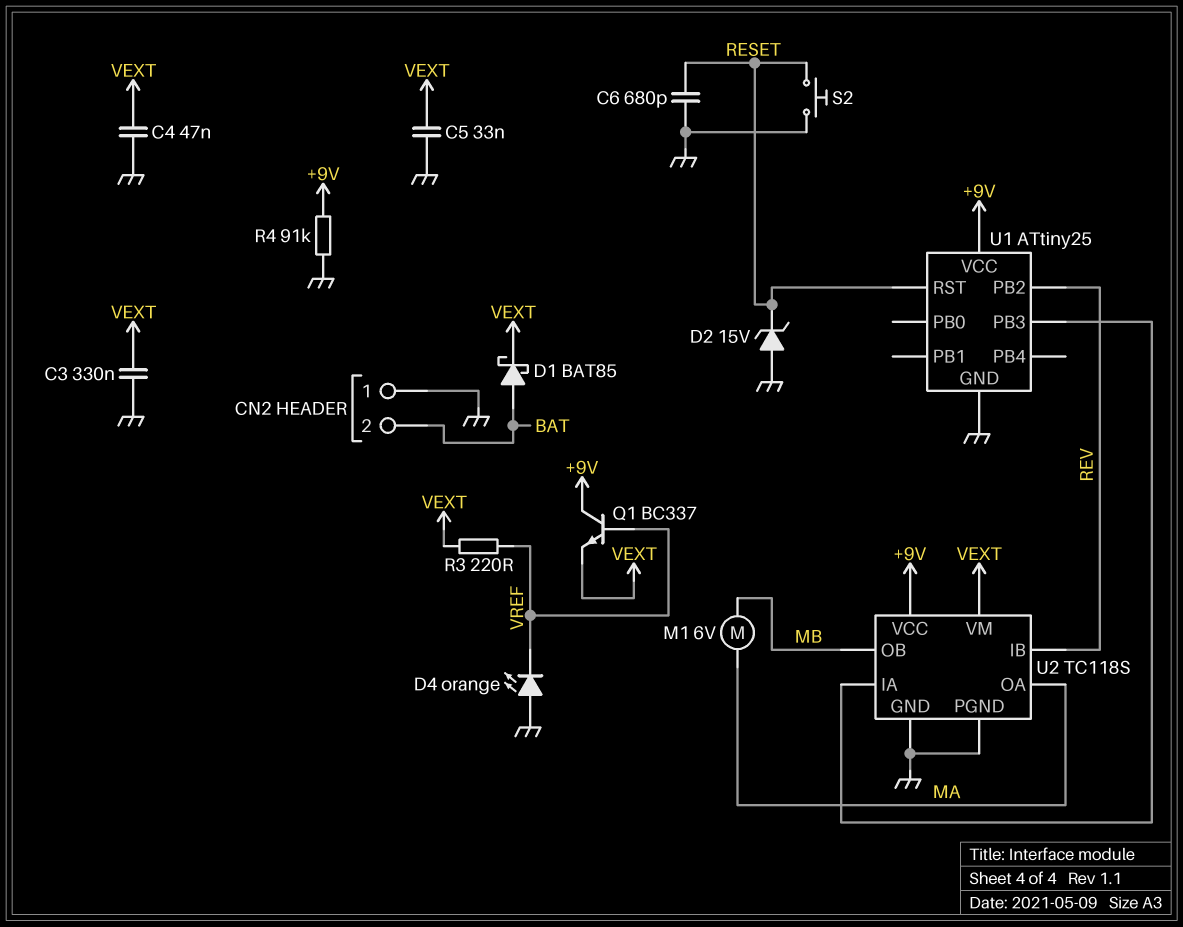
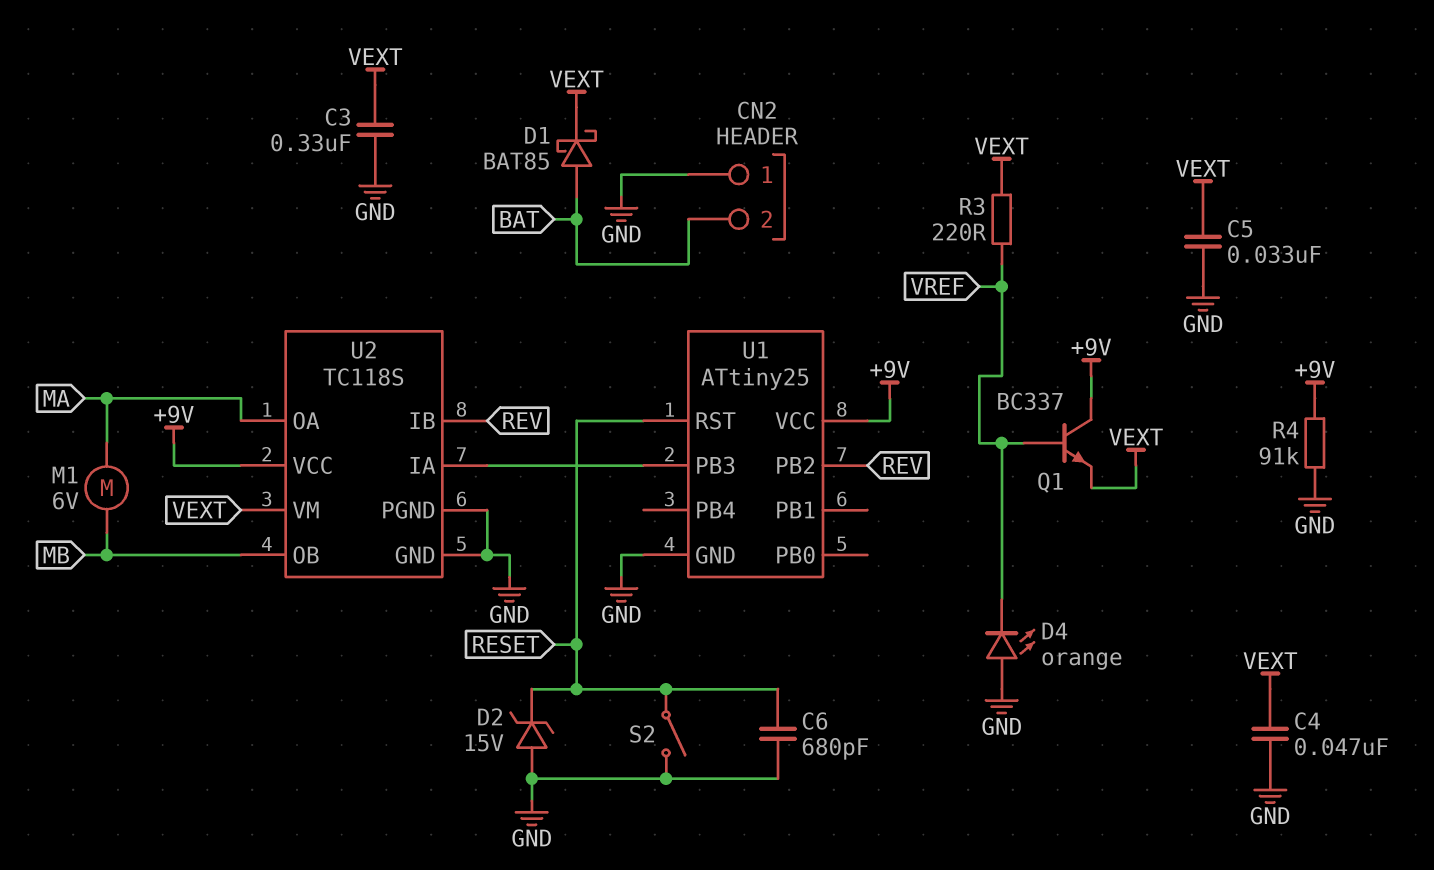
S2: button (GND, RESET) -> switch (GND, RESET)

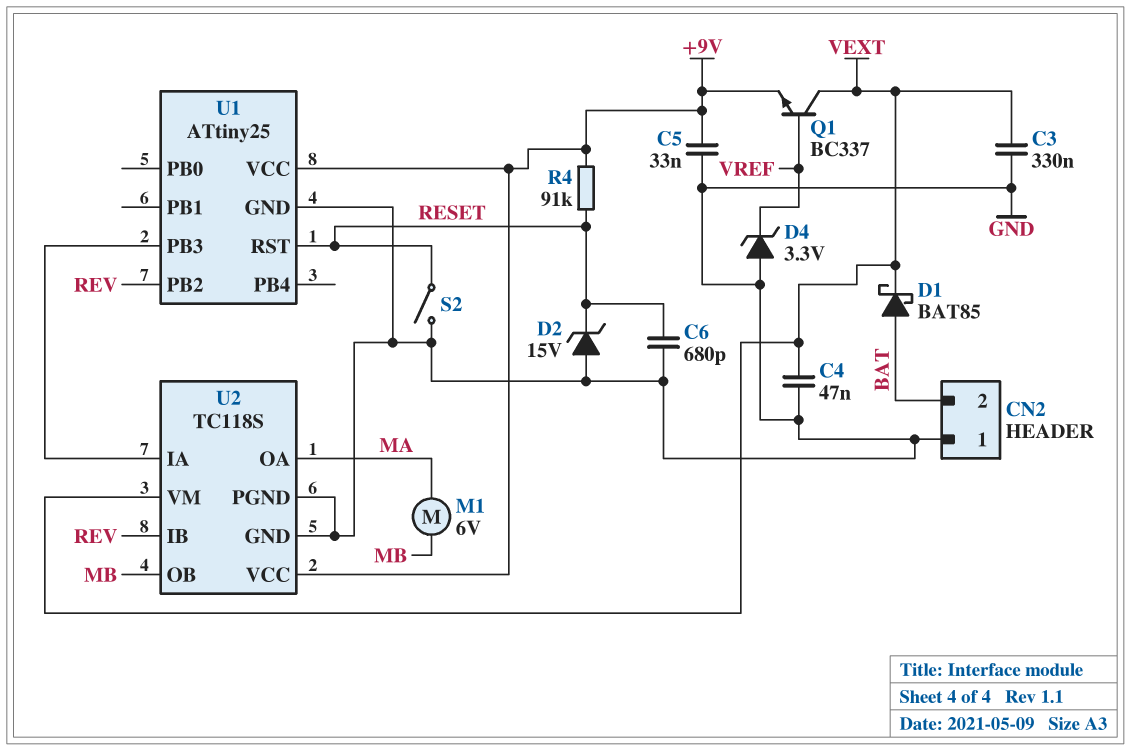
C5: 33nF (GND, VEXT) -> 33nF (+9V, GND)
D4: LED orange (A GND, K VREF) -> zener 3.3V (A GND, K VREF)
Q1: NPN BC337 (B VREF, C +9V, E VEXT) -> NPN BC337 (B VREF, C VEXT, E +9V)
R3: 220 (VEXT, VREF) -> none
R4: 91k (+9V, GND) -> 91k (+9V, RESET)

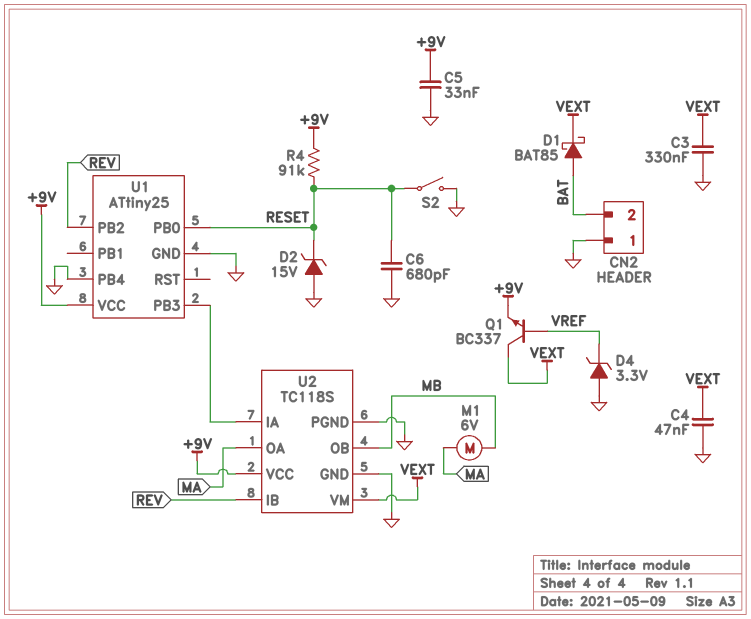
U1 pin PB0: none -> RESET
U1 pin PB4: none -> GND
U1 pin RST: RESET -> none

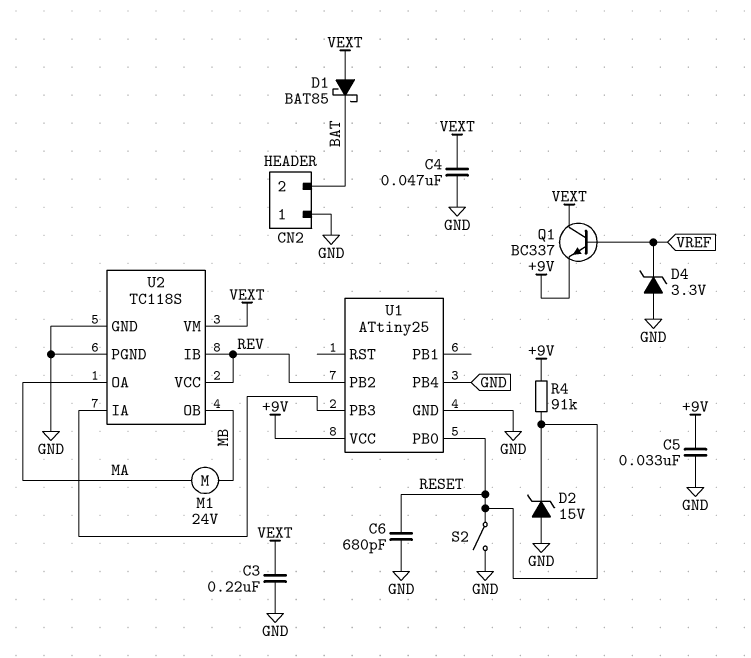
C3: 330nF (GND, VEXT) -> 220nF (GND, VEXT)
D1: schottky BAT85 (A BAT, K VEXT) -> schottky BAT85 (A VEXT, K BAT)
M1: motor 6V (MA, MB) -> motor 24V (MA, MB)
U2 pin VCC: +9V -> REV

